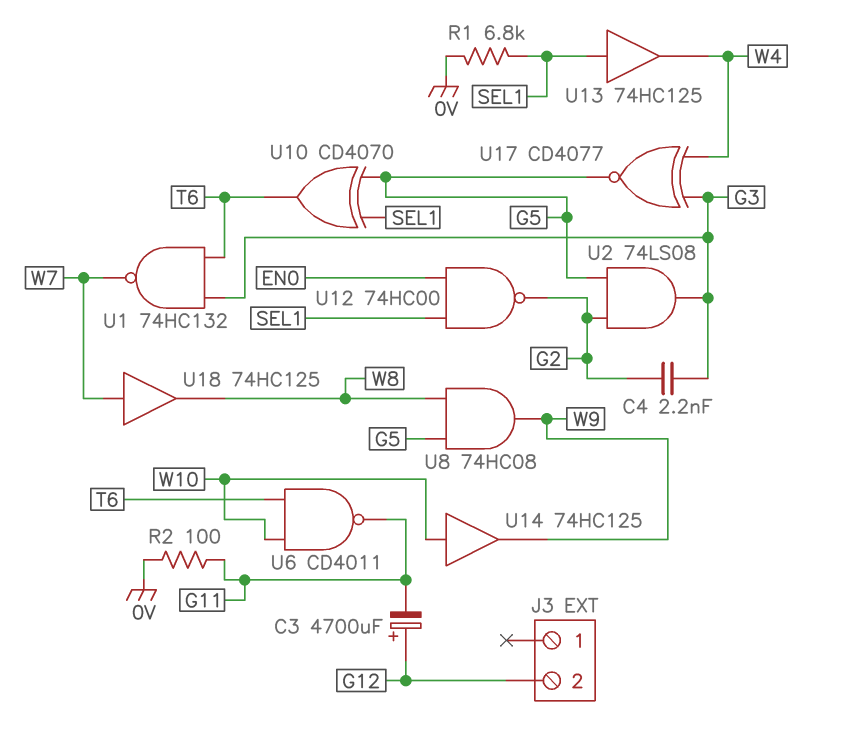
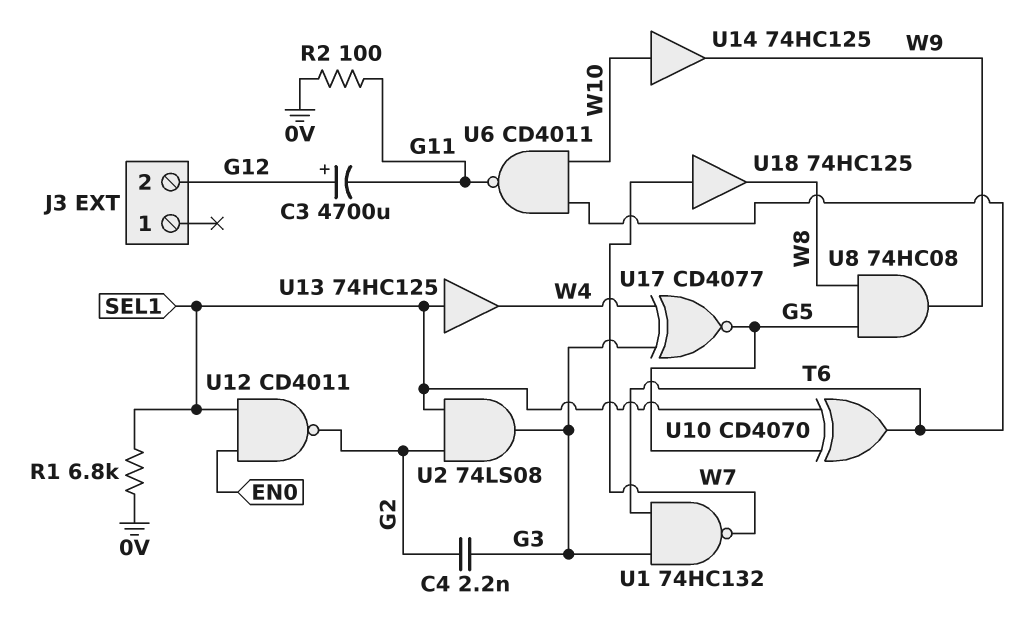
U2: AND 74LS08 (in G2, in G5, out G3) -> AND 74LS08 (in G2, in SEL1, out G3)
U12: NAND 74HC00 (in EN0, in SEL1, out G2) -> NAND CD4011 (in EN0, in SEL1, out G2)

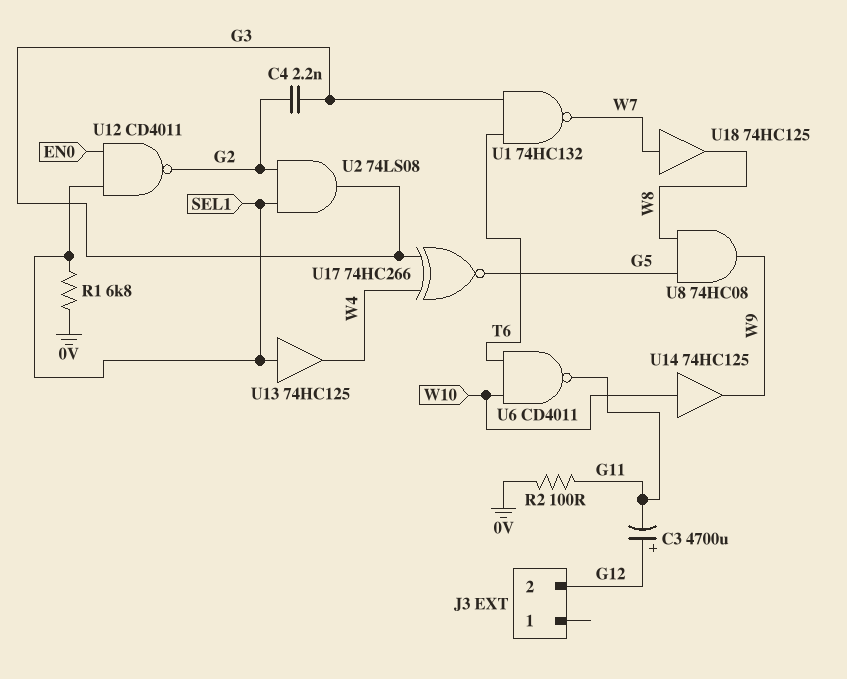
U10: XOR CD4070 (in G5, in SEL1, out T6) -> none
U17: XNOR CD4077 (in G3, in W4, out G5) -> XNOR 74HC266 (in G3, in W4, out G5)

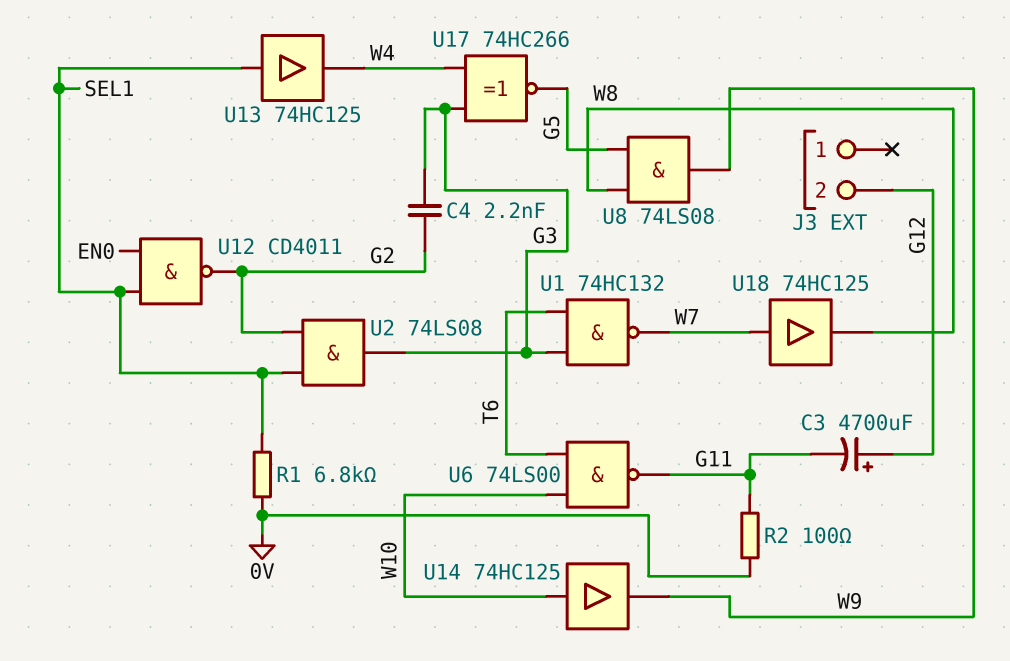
U6: NAND CD4011 (in T6, in W10, out G11) -> NAND 74LS00 (in T6, in W10, out G11)
U8: AND 74HC08 (in G5, in W8, out W9) -> AND 74LS08 (in G5, in W8, out W9)

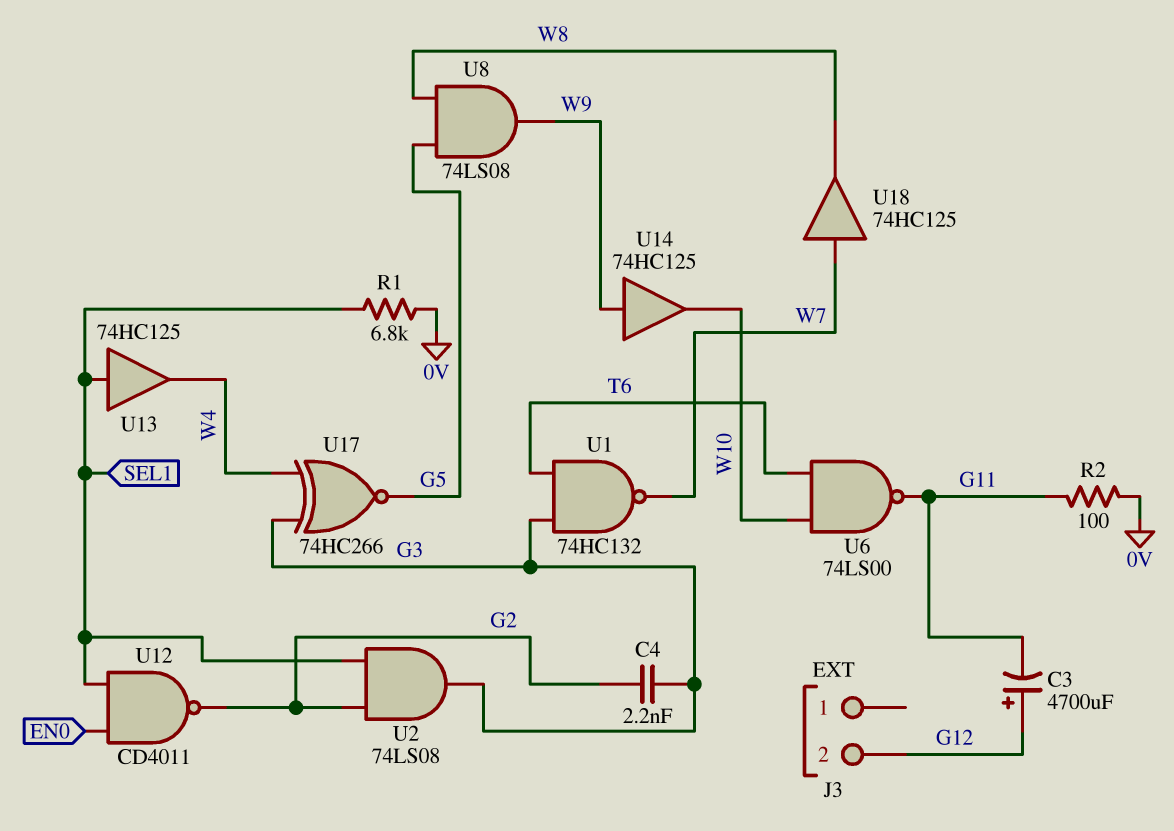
U14: buffer 74HC125 (in W10, out W9) -> buffer 74HC125 (in W9, out W10)

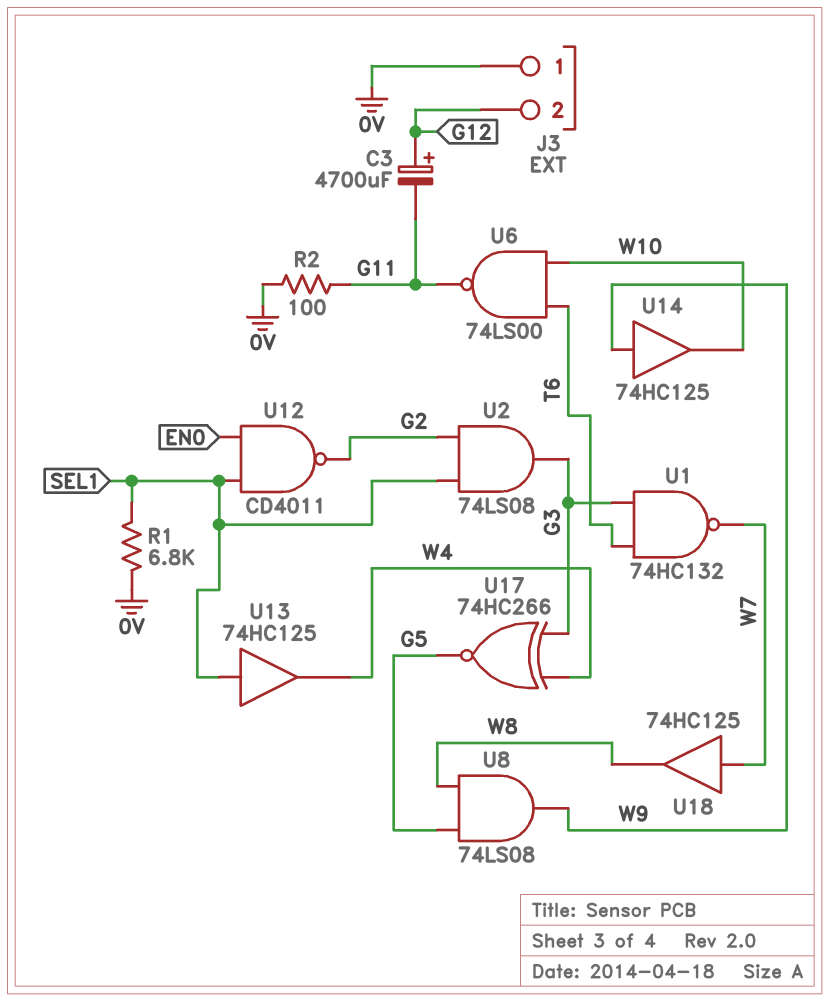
C4: 2.2nF (G2, G3) -> none
J3 pin 1: none -> 0V

